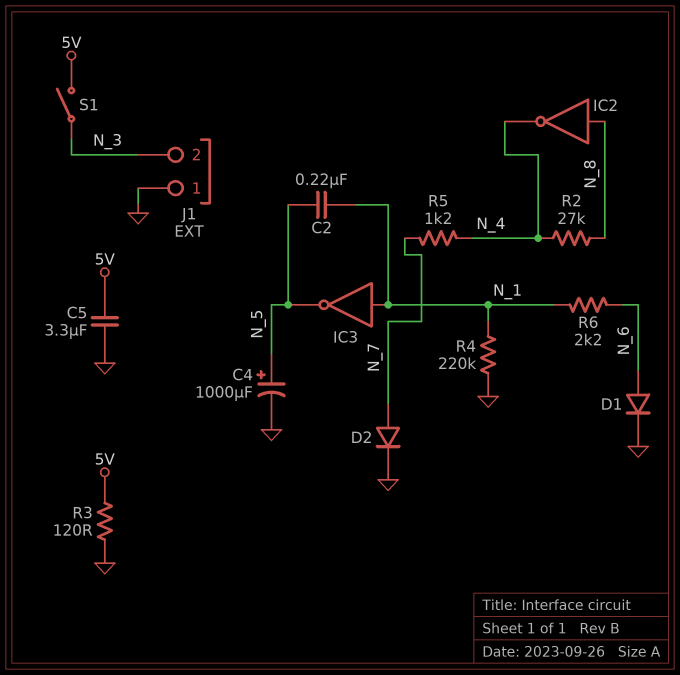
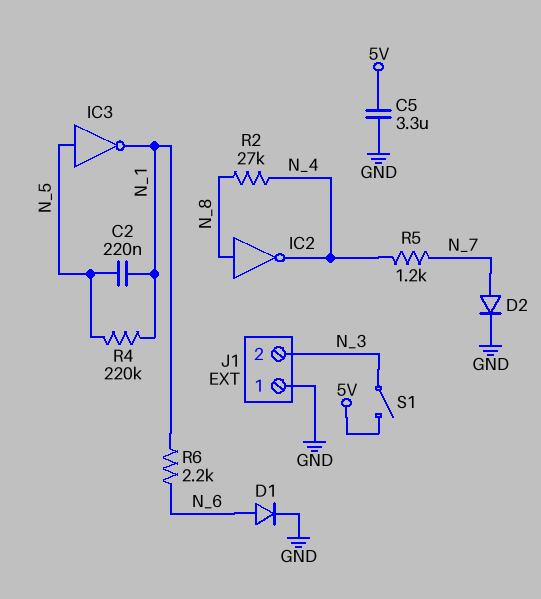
C4: 1000uF (plus N_5, minus GND) -> none
IC3: NOT (in N_1, out N_5) -> NOT (in N_5, out N_1)
R3: 120 (5V, GND) -> none
R4: 220k (GND, N_1) -> 220k (N_1, N_5)

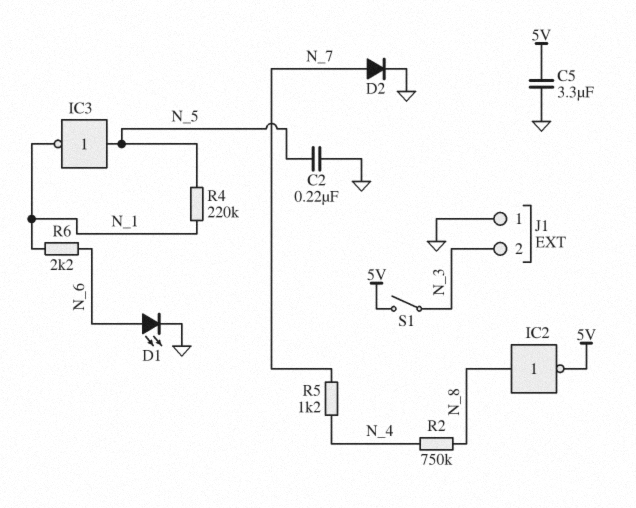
C2: 220nF (N_1, N_5) -> 220nF (GND, N_5)
D1: diode (A N_6, K GND) -> LED (A N_6, K GND)
IC2: NOT (in N_8, out N_4) -> NOT (in N_8, out 5V)
R2: 27k (N_4, N_8) -> 750k (N_4, N_8)

